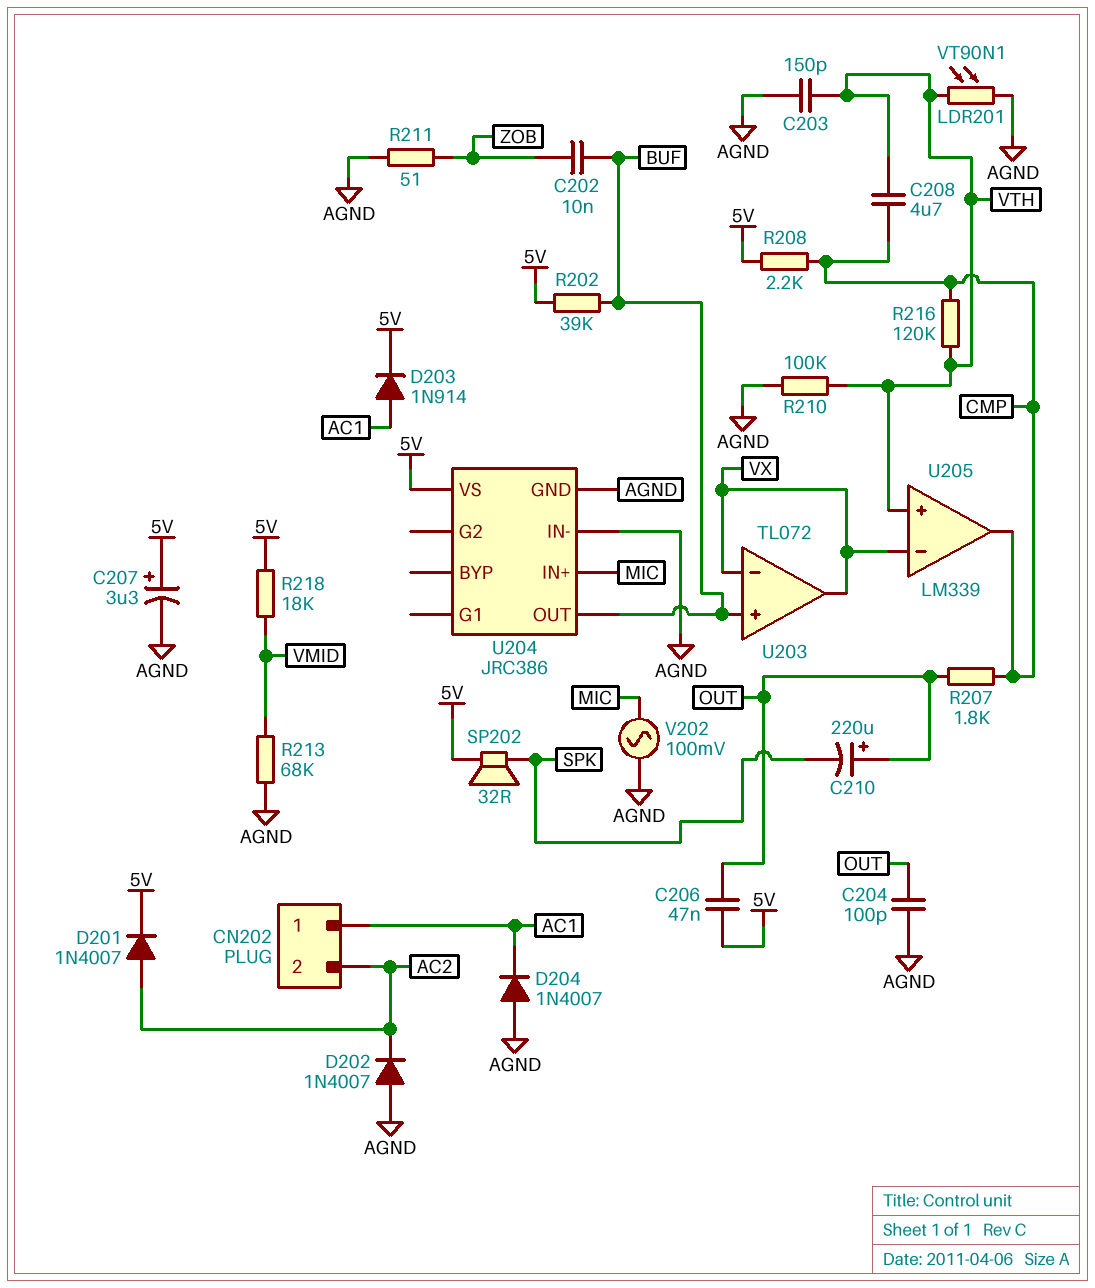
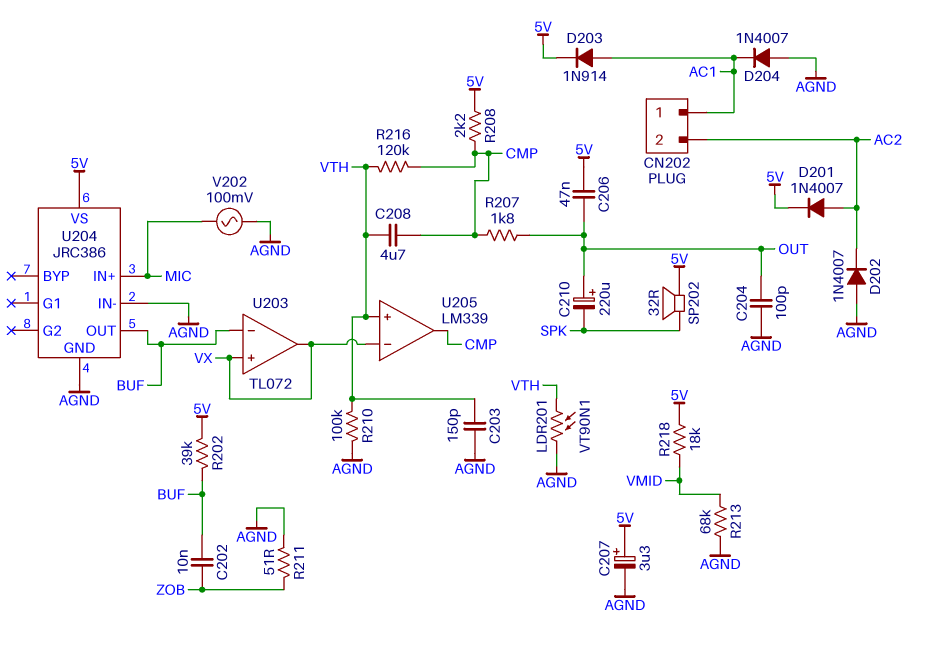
U203 pin in+: BUF -> VX
U203 pin in-: VX -> BUF

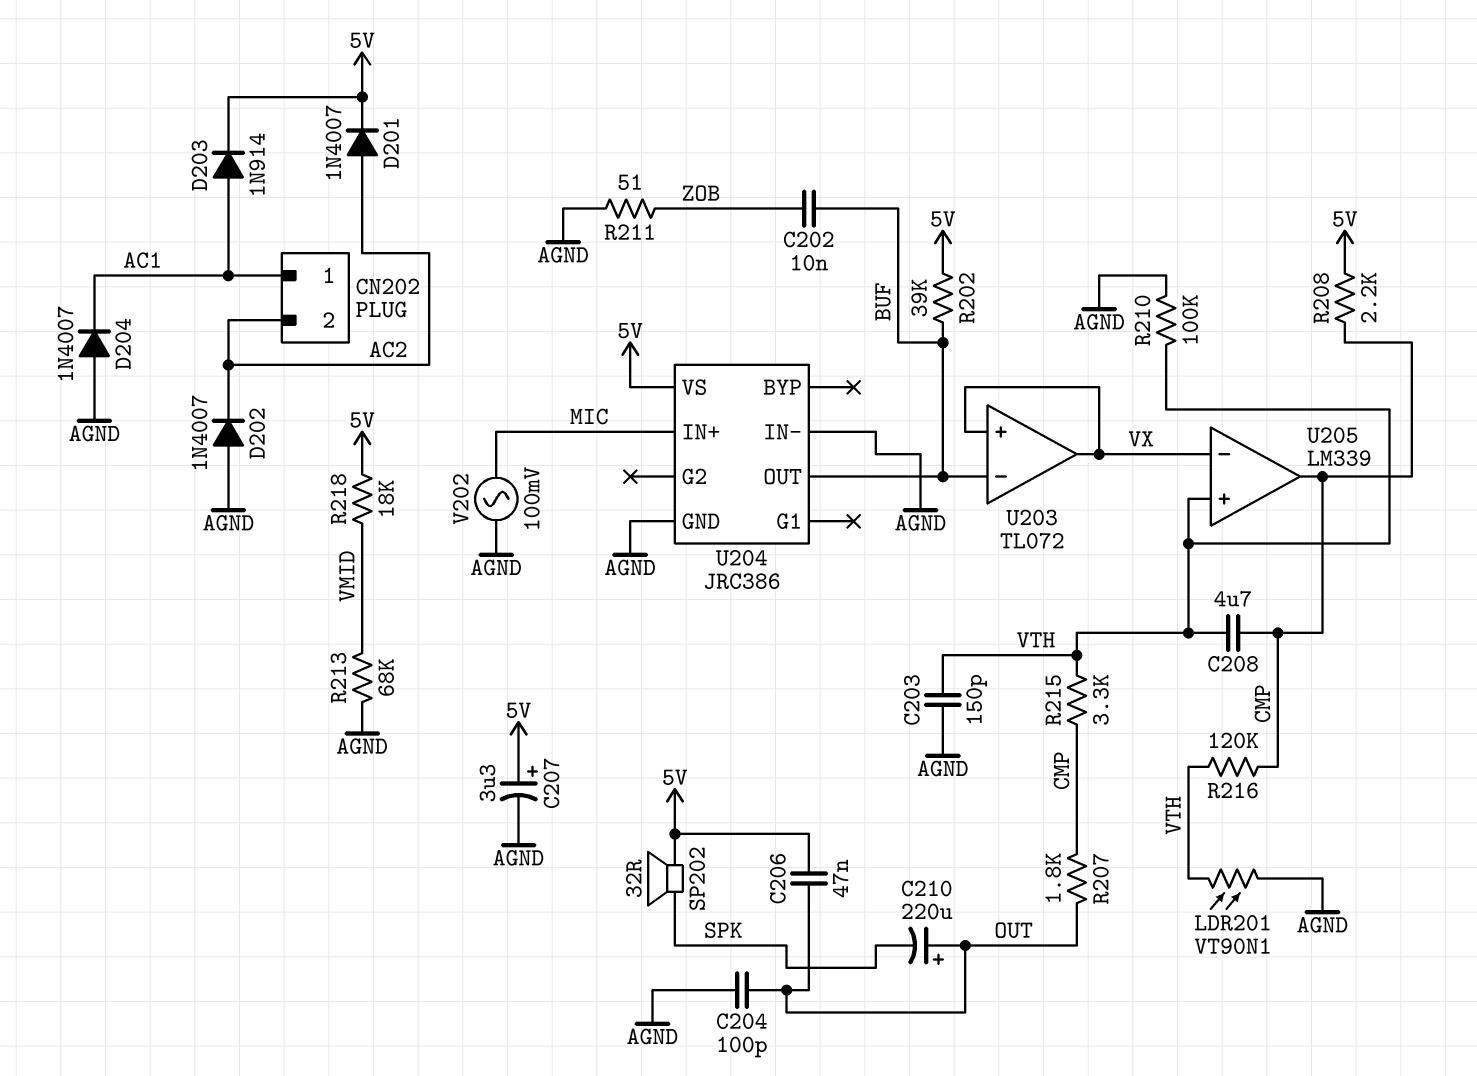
R215: none -> 3.3k (CMP, VTH)

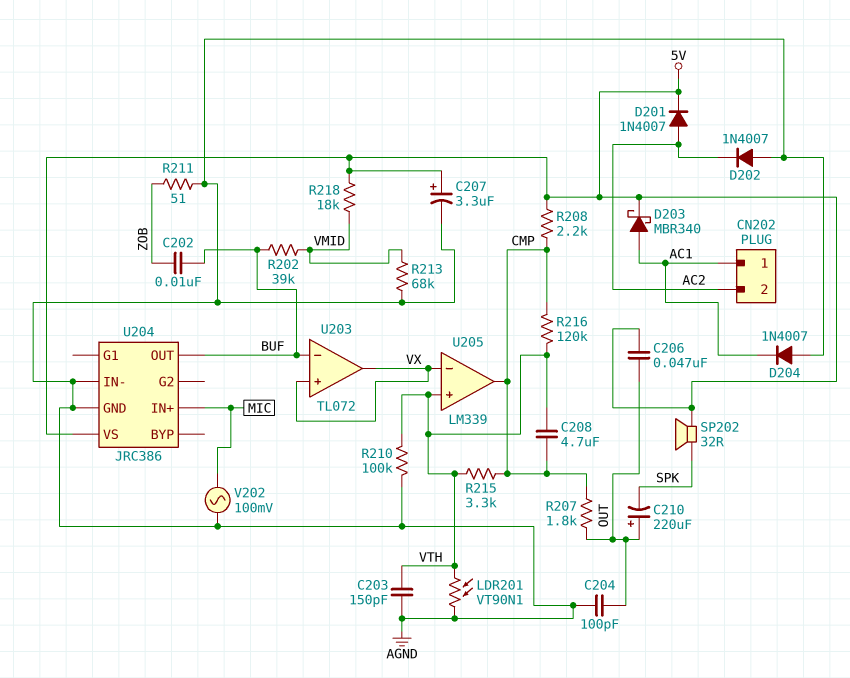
D203: diode 1N914 (A AC1, K 5V) -> schottky MBR340 (A AC1, K 5V)
R202: 39k (5V, BUF) -> 39k (BUF, VMID)

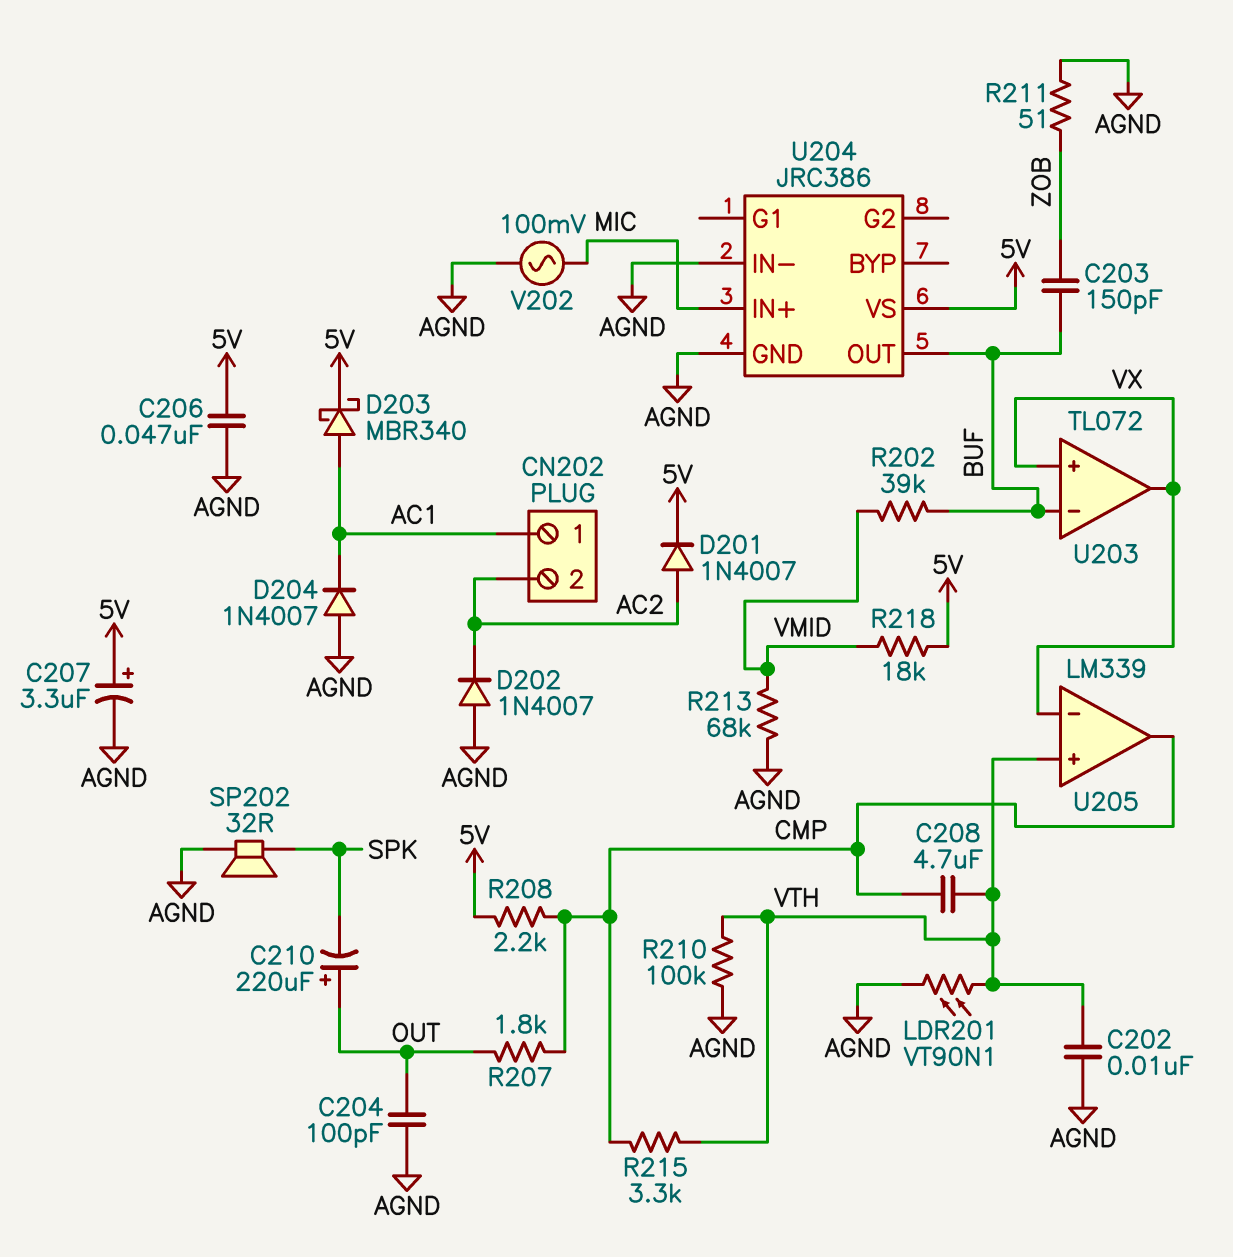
C202: 10nF (BUF, ZOB) -> 10nF (AGND, VTH)
C203: 150pF (AGND, VTH) -> 150pF (BUF, ZOB)
C206: 47nF (5V, OUT) -> 47nF (5V, AGND)
R216: 120k (CMP, VTH) -> none
SP202: speaker 32R (5V, SPK) -> speaker 32R (AGND, SPK)

